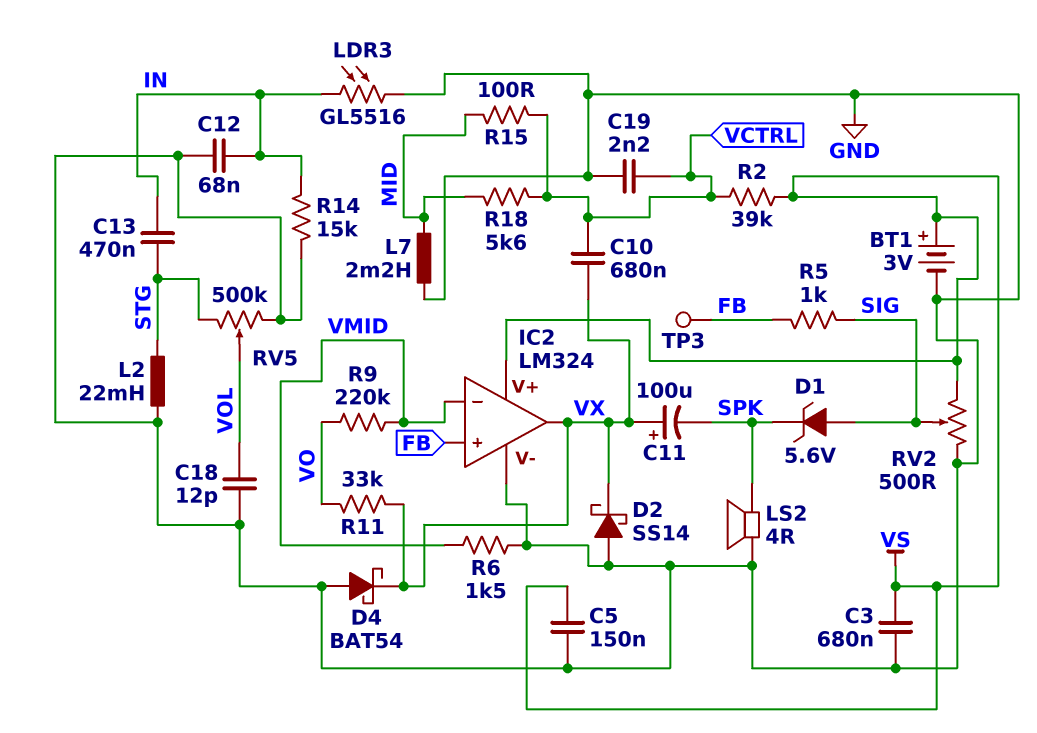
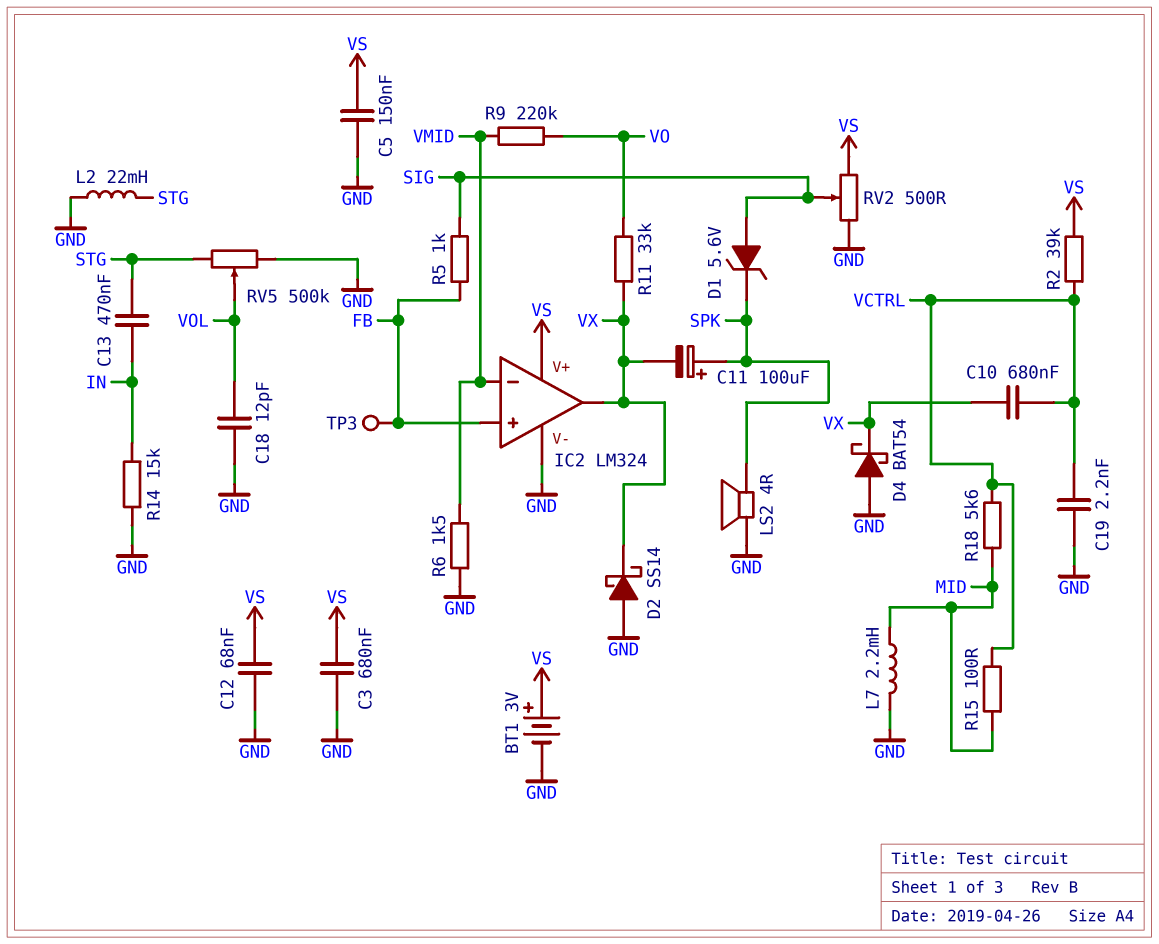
C11: 100uF (plus VX, minus SPK) -> 100uF (plus SPK, minus VX)
C12: 68nF (GND, IN) -> 68nF (GND, VS)
LDR3: GL5516 (GND, IN) -> none

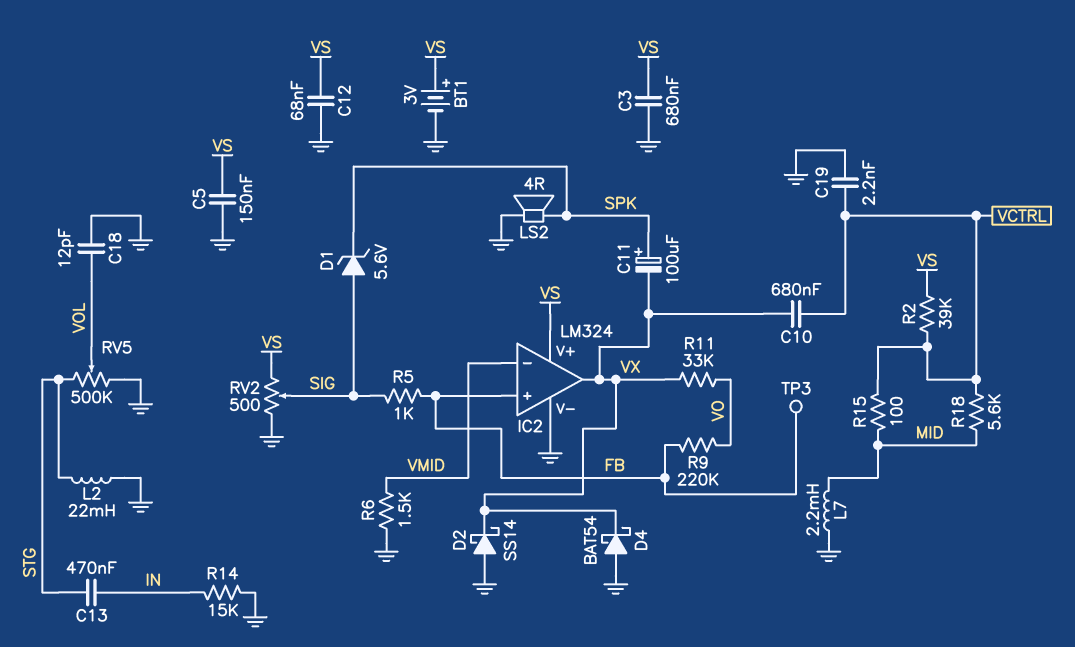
R9: 220k (VMID, VO) -> 220k (FB, VO)

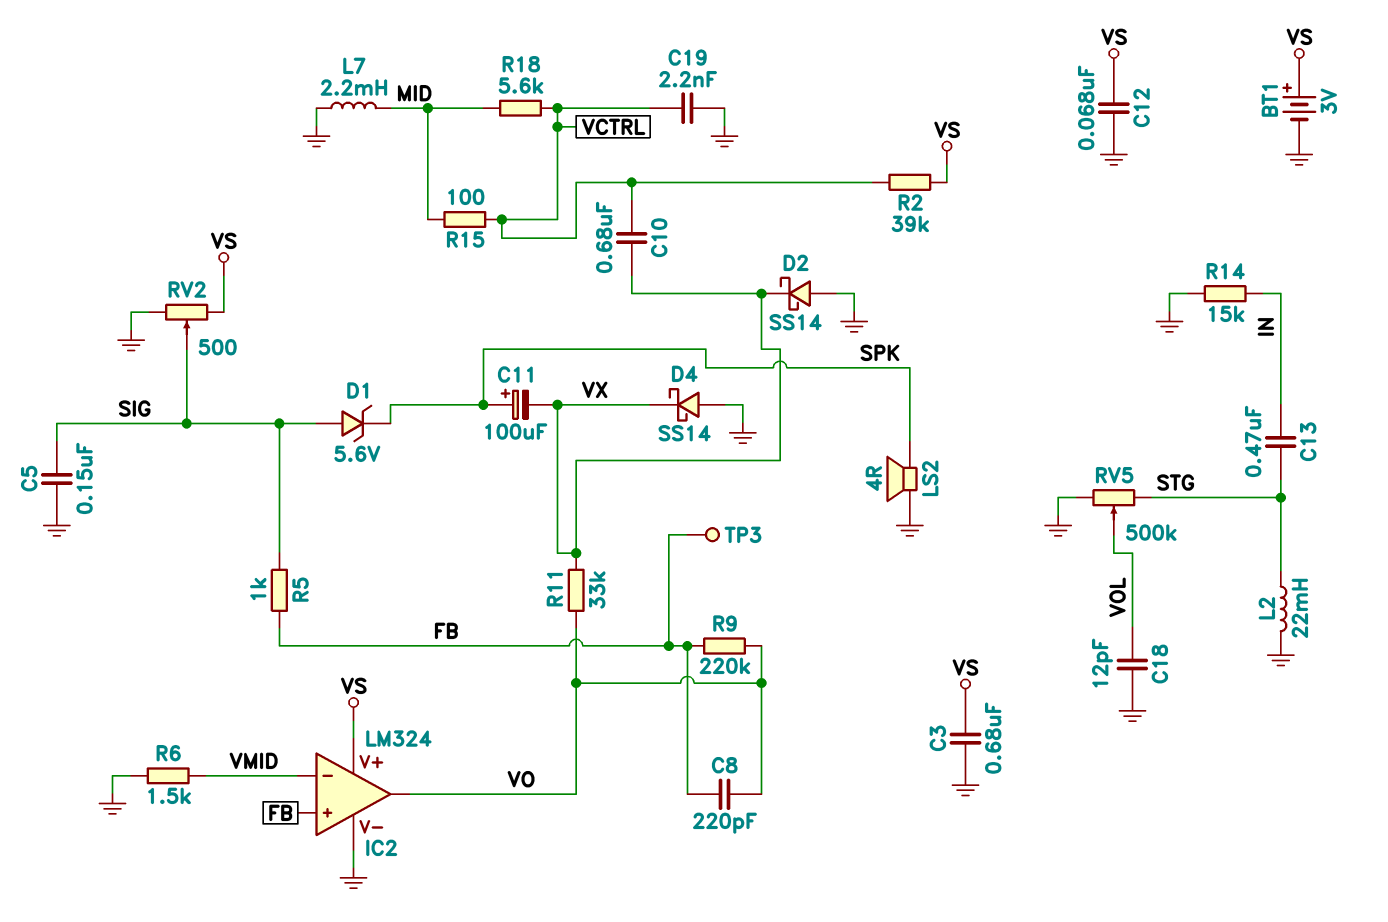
C5: 150nF (GND, VS) -> 150nF (GND, SIG)
C8: none -> 220pF (FB, VO)
D4: schottky BAT54 (A GND, K VX) -> schottky SS14 (A GND, K VX)
IC2 pin out: VX -> VO

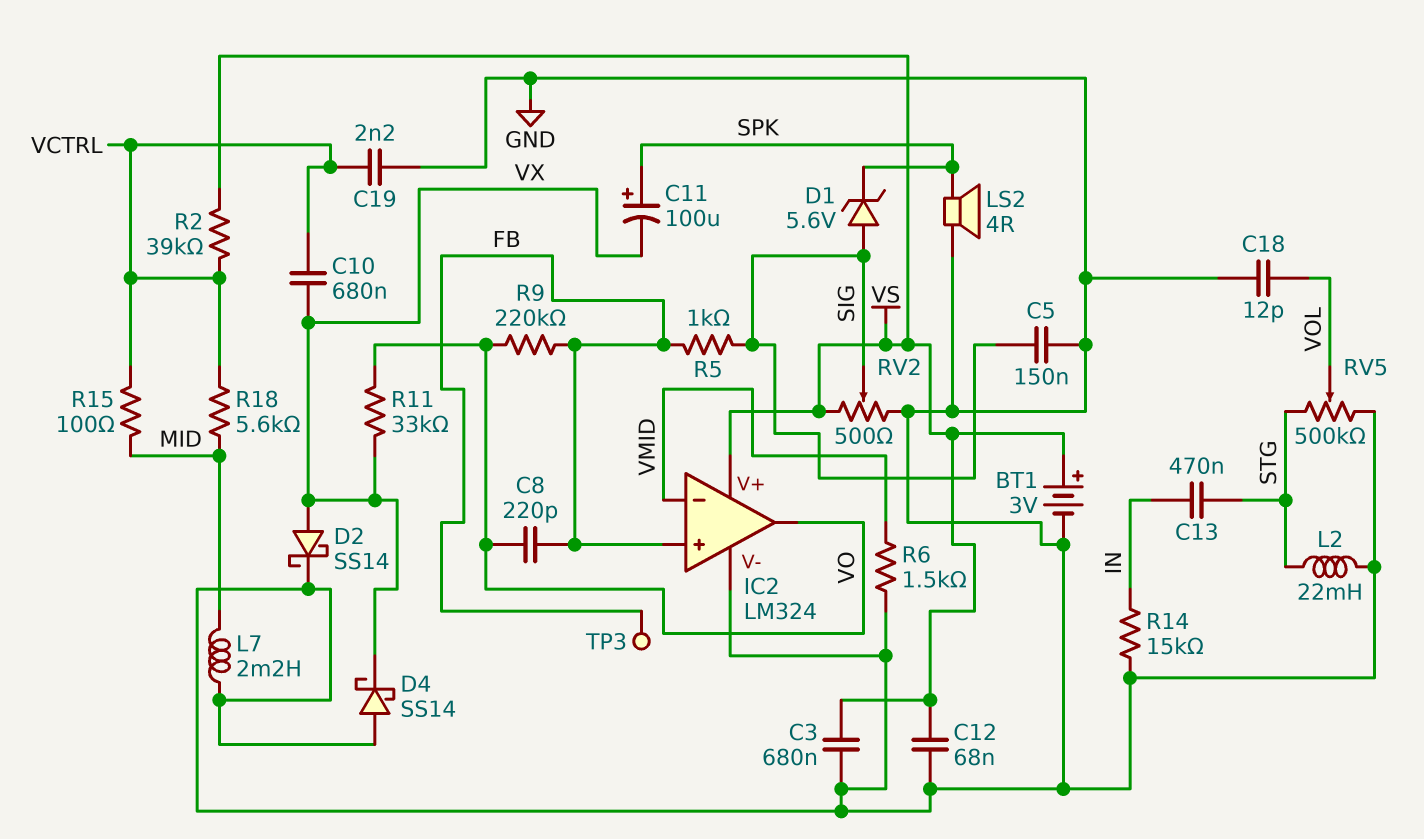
D2: schottky SS14 (A GND, K VX) -> schottky SS14 (A VX, K GND)

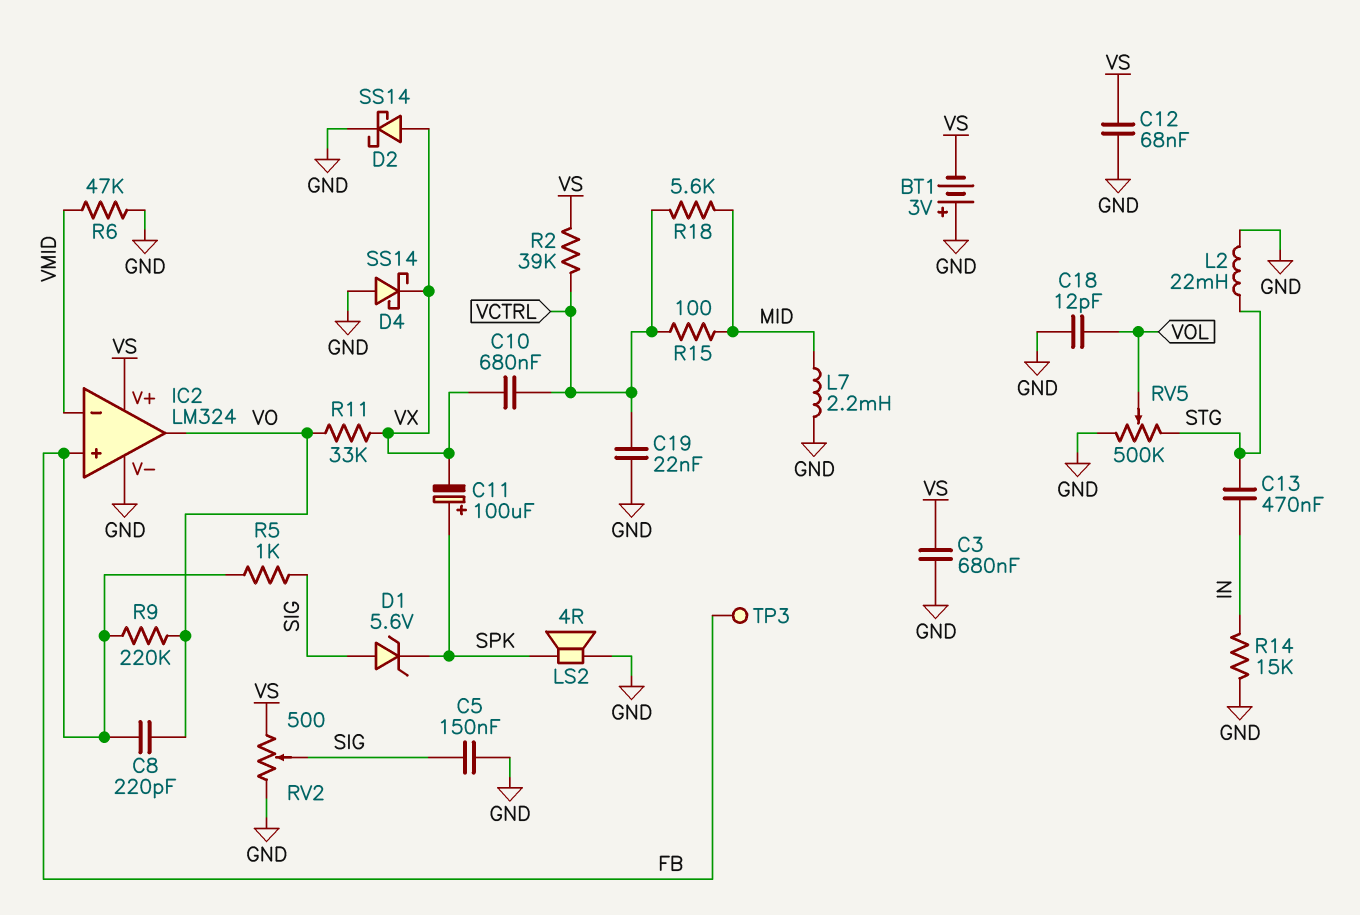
BT1: 3V (plus VS, minus GND) -> 3V (plus GND, minus VS)
C19: 2.2nF (GND, VCTRL) -> 22nF (GND, VCTRL)
R6: 1.5k (GND, VMID) -> 47k (GND, VMID)

